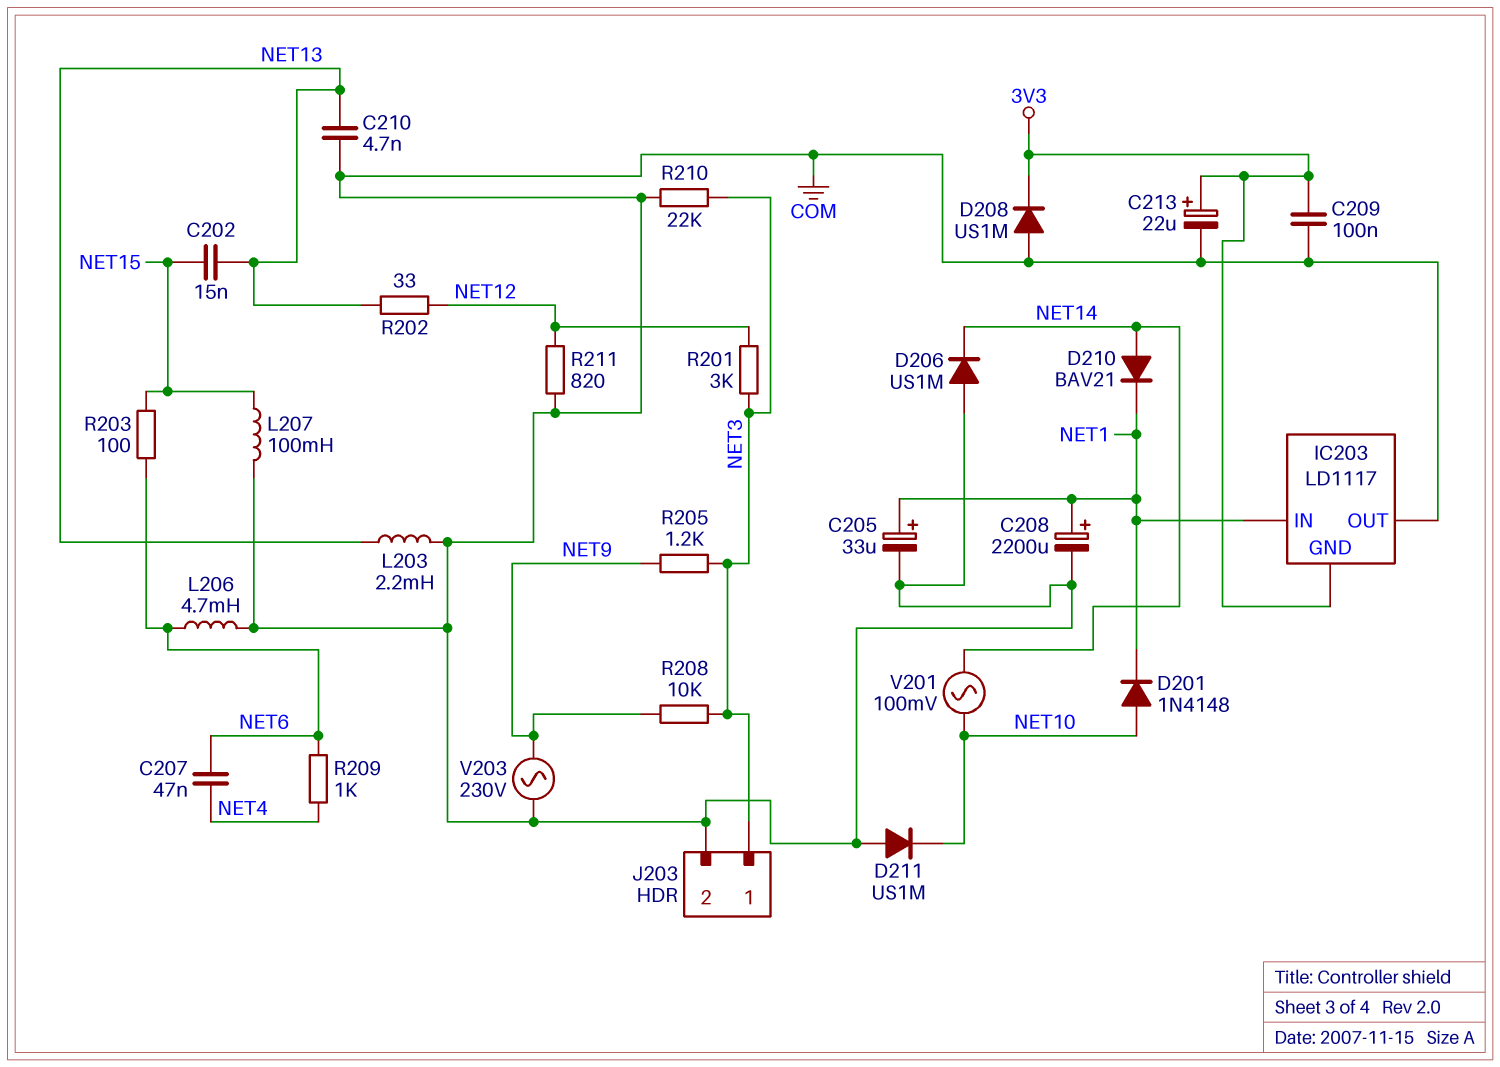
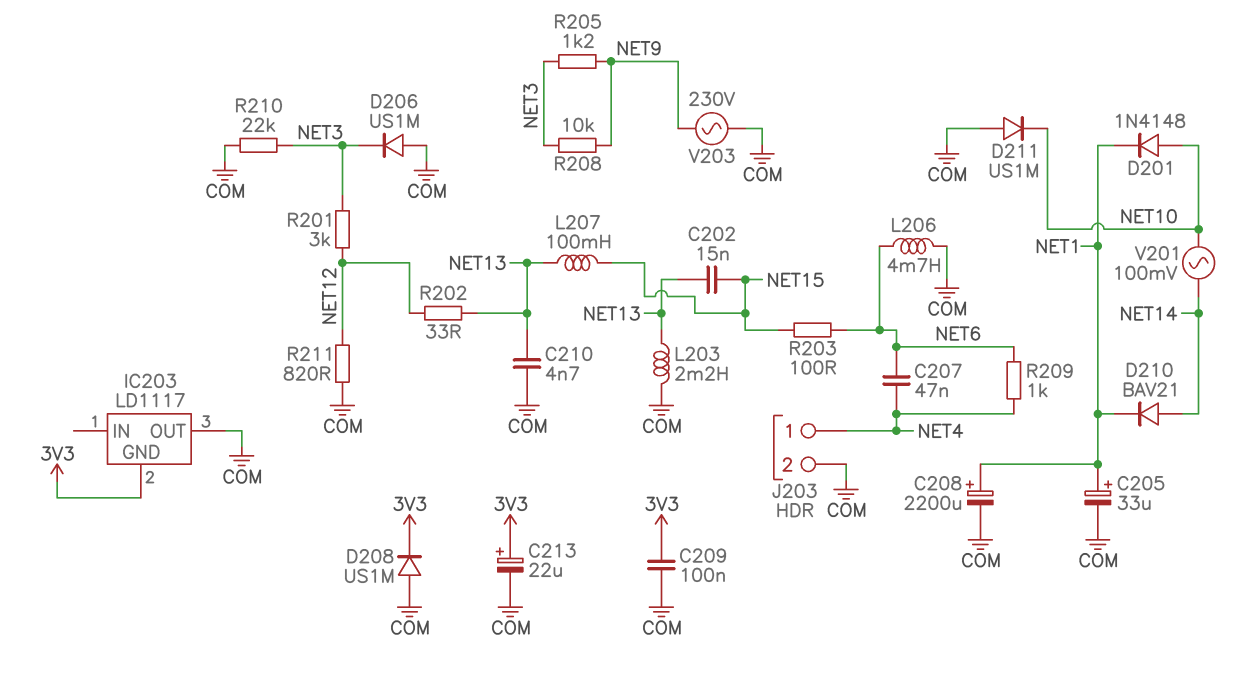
D206: diode US1M (A COM, K NET14) -> diode US1M (A COM, K NET3)
IC203 pin IN: NET1 -> none
J203 pin 1: NET3 -> NET4
L207: 100mH (COM, NET15) -> 100mH (NET13, NET15)

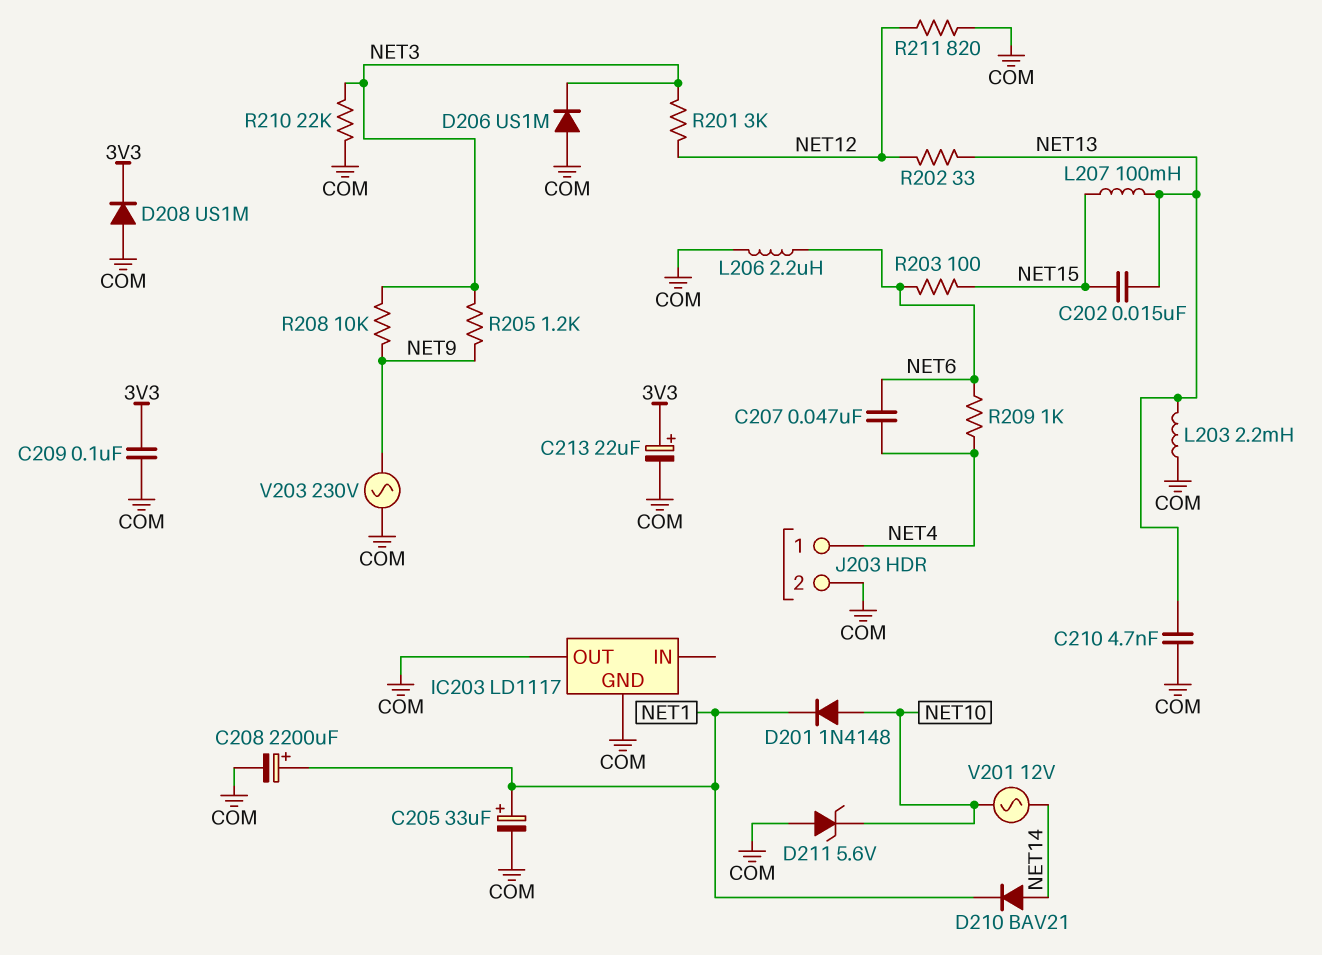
D211: diode US1M (A COM, K NET10) -> zener 5.6V (A COM, K NET10)
IC203 pin GND: 3V3 -> COM
L206: 4.7mH (COM, NET6) -> 2.2uH (COM, NET6)
V201: AC 100mV (NET10, NET14) -> AC 12V (NET10, NET14)

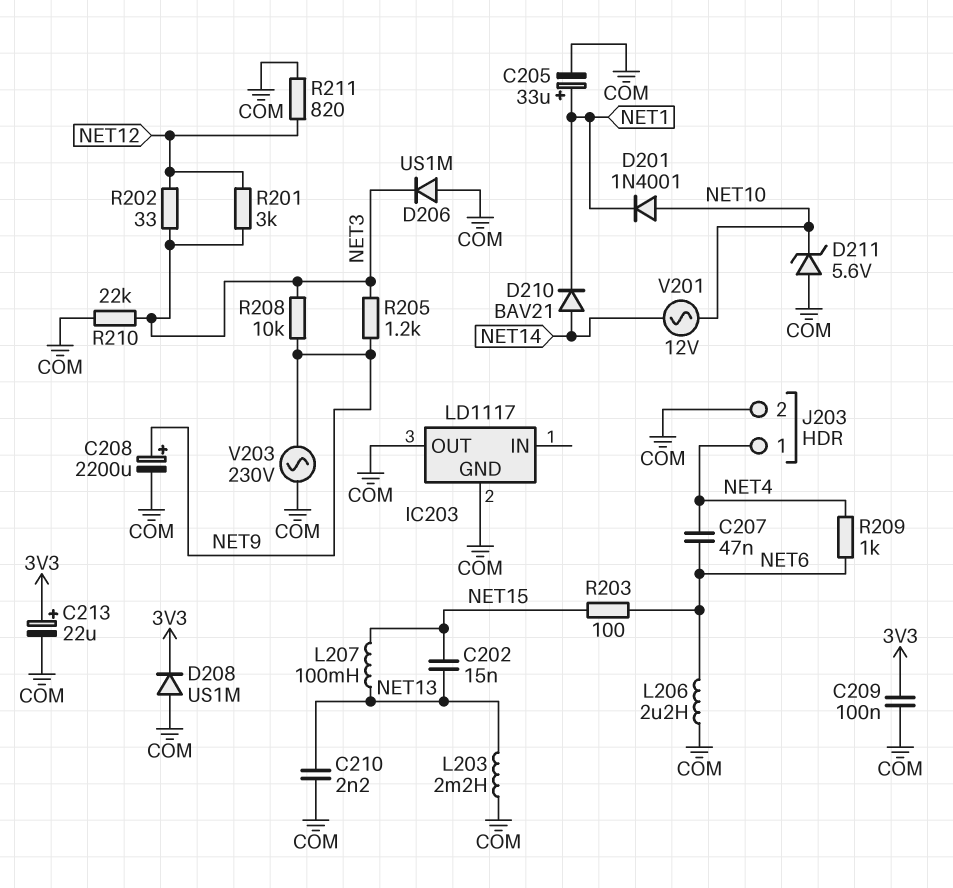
C208: 2200uF (plus NET1, minus COM) -> 2200uF (plus NET9, minus COM)
C210: 4.7nF (COM, NET13) -> 2.2nF (COM, NET13)
D201: diode 1N4148 (A NET10, K NET1) -> diode 1N4001 (A NET10, K NET1)
R202: 33 (NET12, NET13) -> 33 (NET3, NET12)

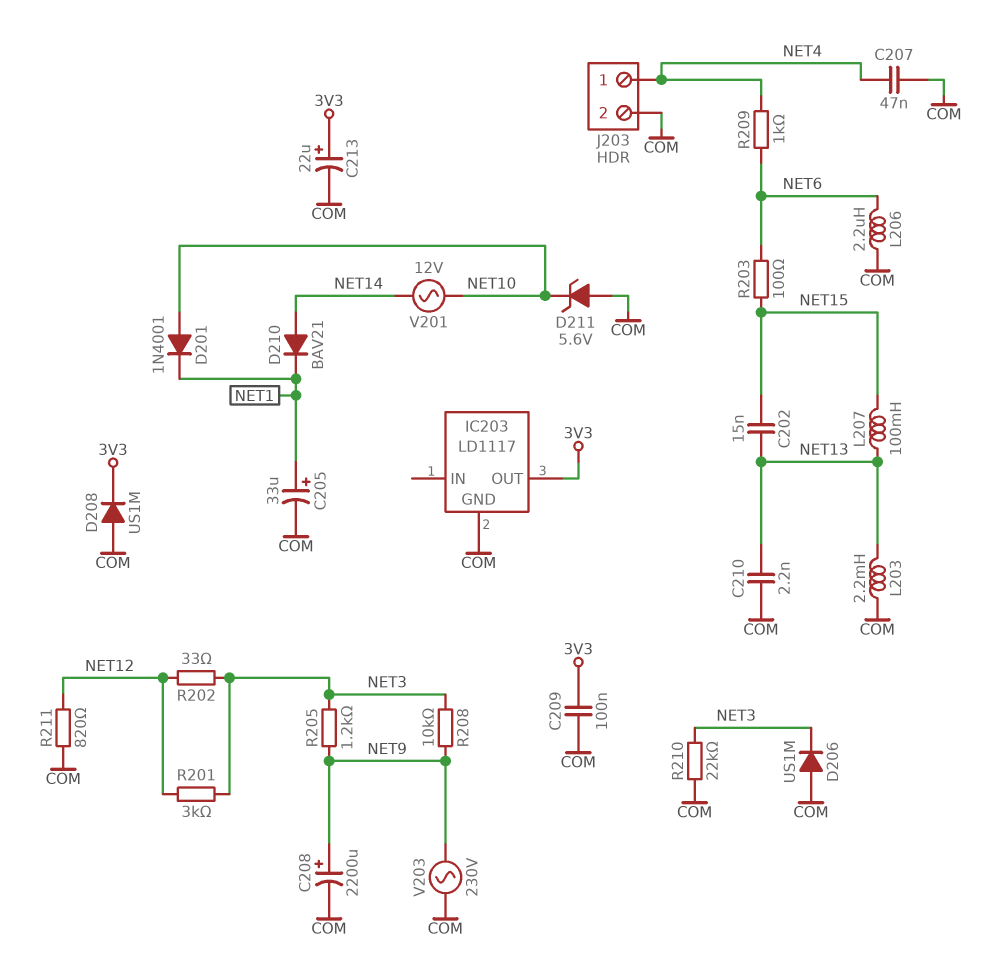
C207: 47nF (NET4, NET6) -> 47nF (COM, NET4)
IC203 pin OUT: COM -> 3V3

